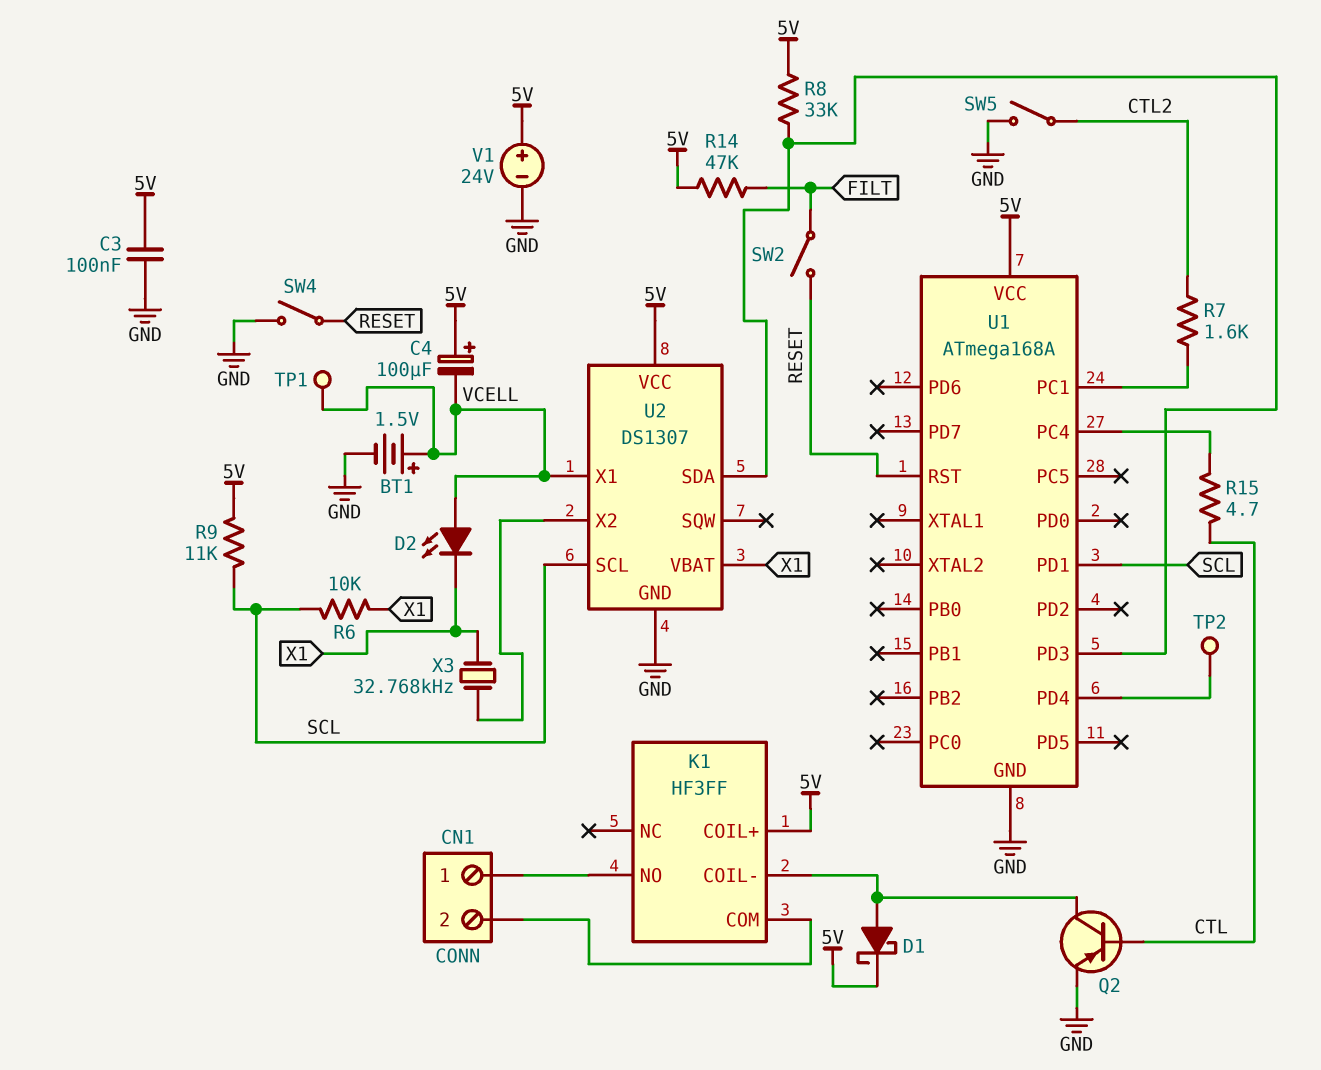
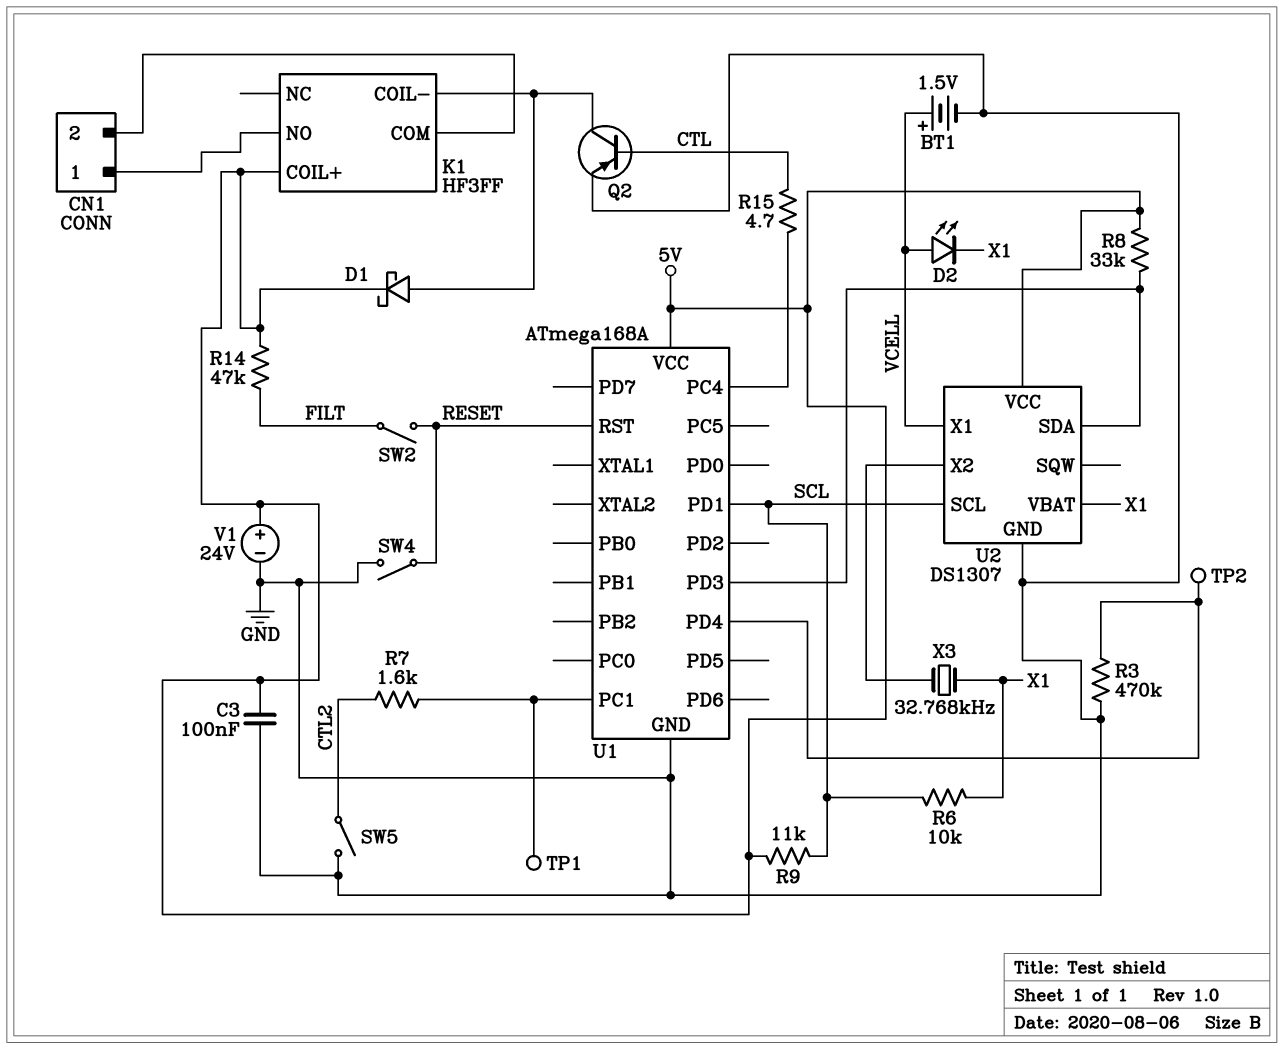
C4: 100uF (plus 5V, minus VCELL) -> none
R3: none -> 470k (GND, U1/PD4)
TP1: test point (VCELL) -> test point (U1/PC1)

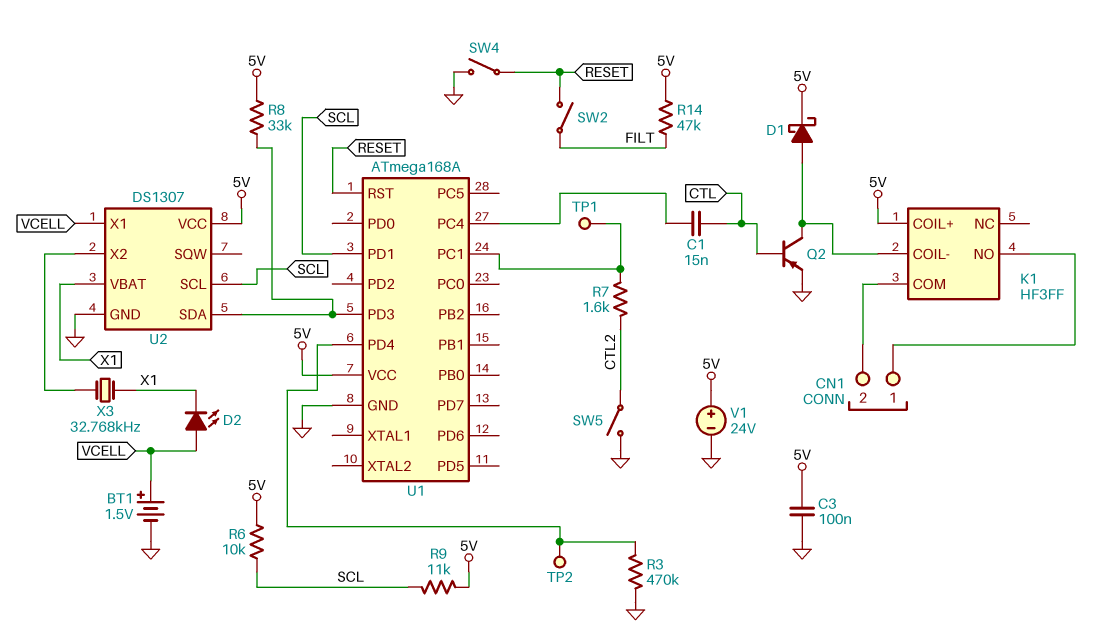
C1: none -> 15nF (CTL, U1/PC4)
R6: 10k (SCL, X1) -> 10k (5V, SCL)
R15: 4.7 (CTL, U1/PC4) -> none

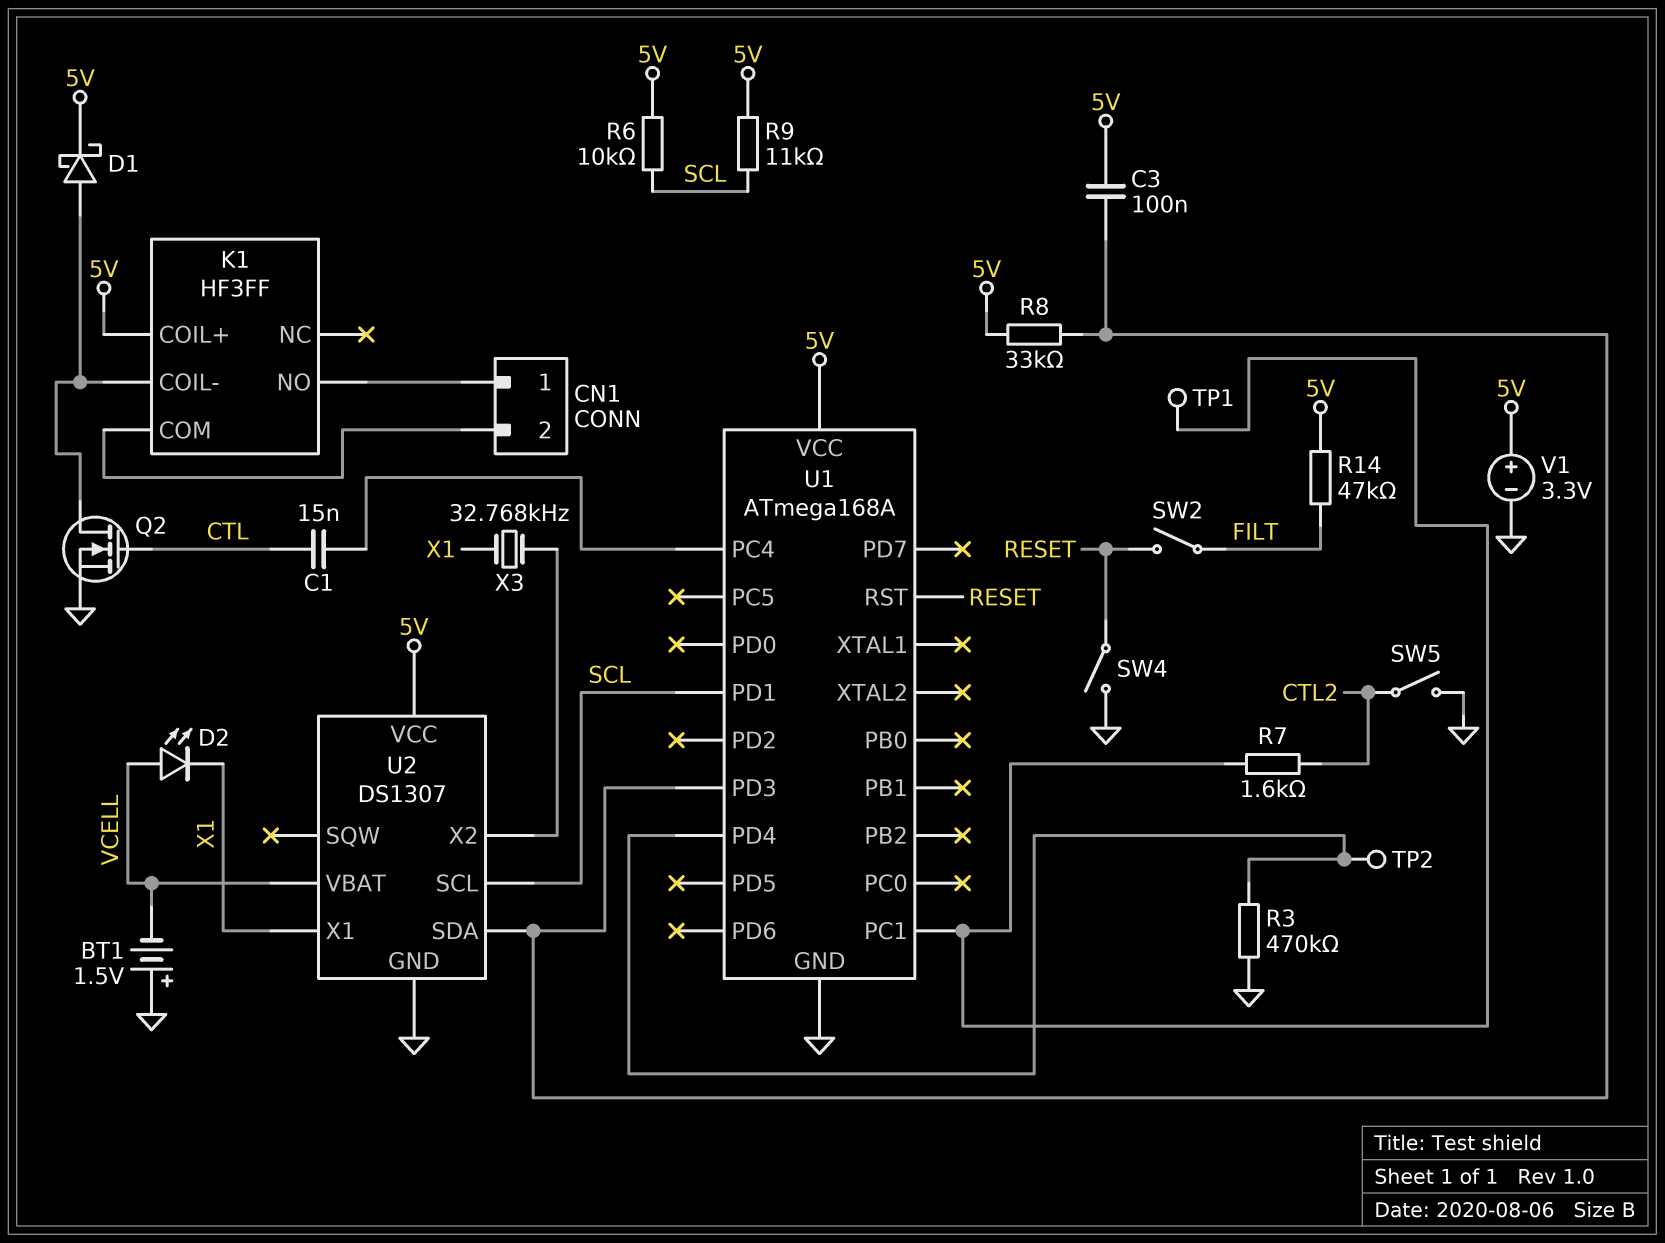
BT1: 1.5V (plus VCELL, minus GND) -> 1.5V (plus GND, minus VCELL)
C3: 100nF (5V, GND) -> 100nF (5V, U1/PD3)
Q2: PNP (B CTL, C K1/COIL-, E GND) -> NMOS (G CTL, D K1/COIL-, S GND)
U2 pin VBAT: X1 -> VCELL
U2 pin X1: VCELL -> X1
V1: 24V (plus 5V, minus GND) -> 3.3V (plus 5V, minus GND)

